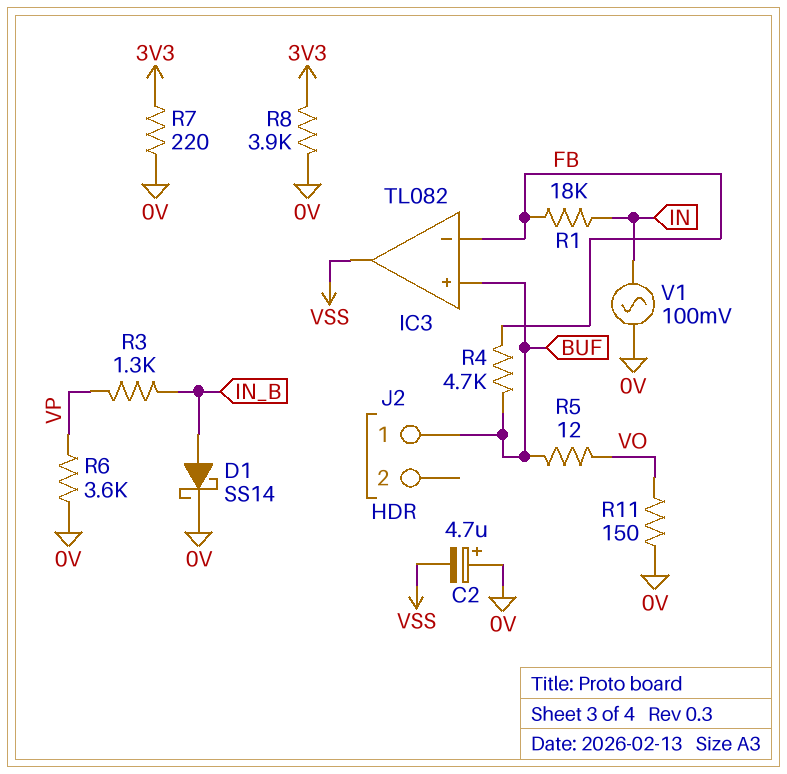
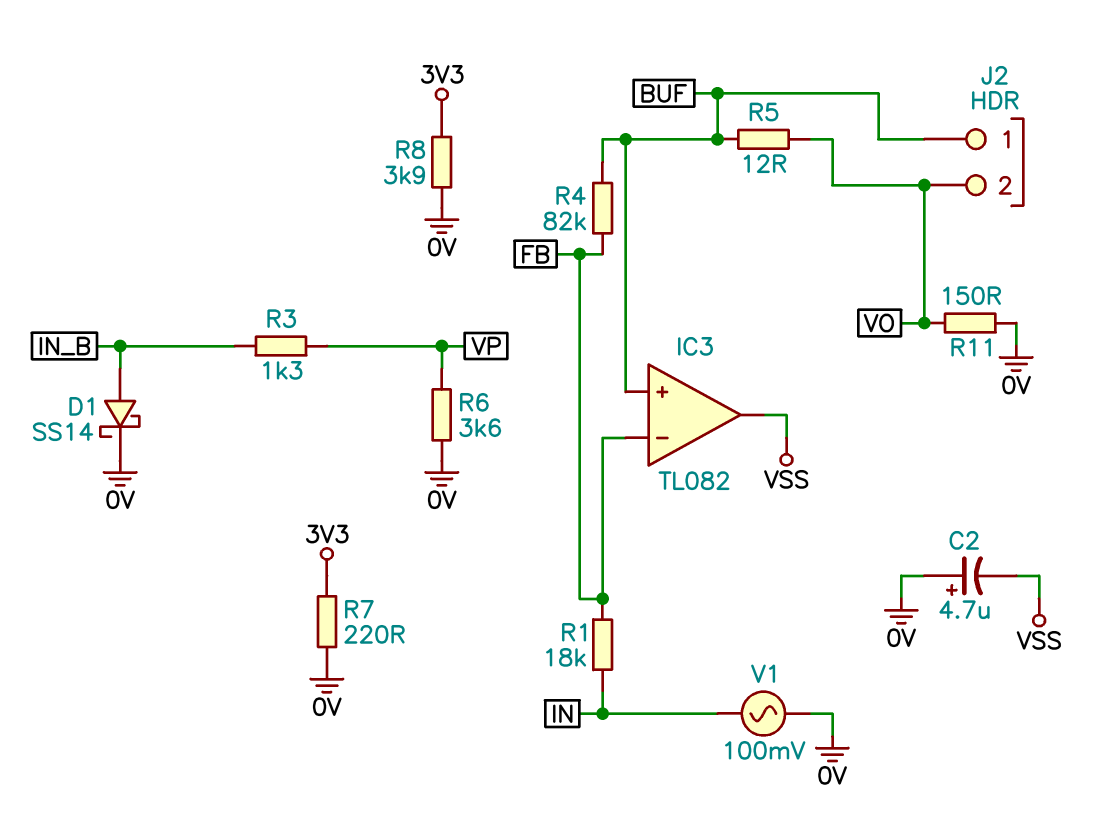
J2 pin 2: none -> VO
R4: 4.7k (BUF, FB) -> 82k (BUF, FB)

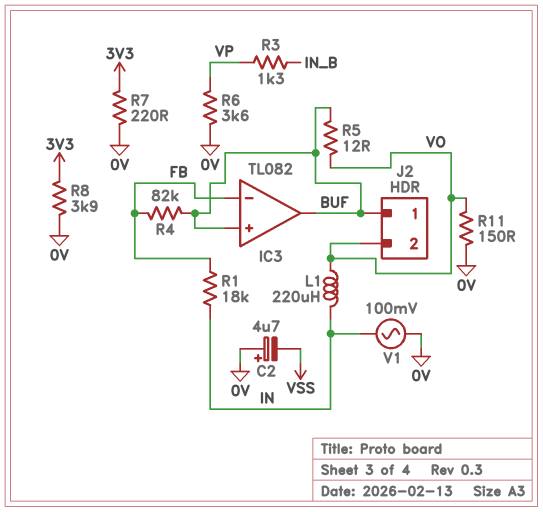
D1: schottky SS14 (A IN_B, K 0V) -> none
IC3 pin out: VSS -> BUF
L1: none -> 220uH (IN, VO)

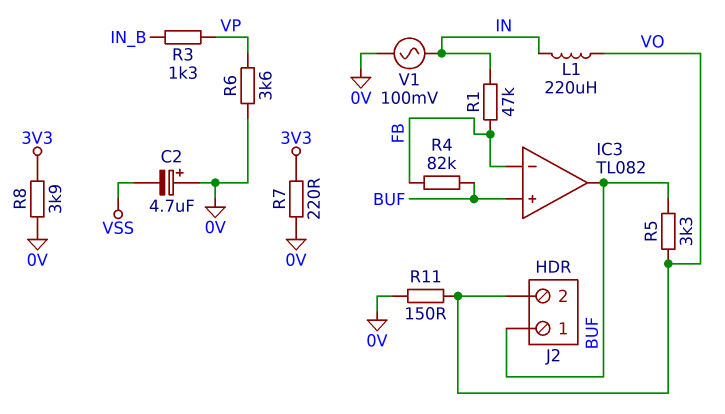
R1: 18k (FB, IN) -> 47k (FB, IN)
R5: 12 (BUF, VO) -> 3.3k (BUF, VO)

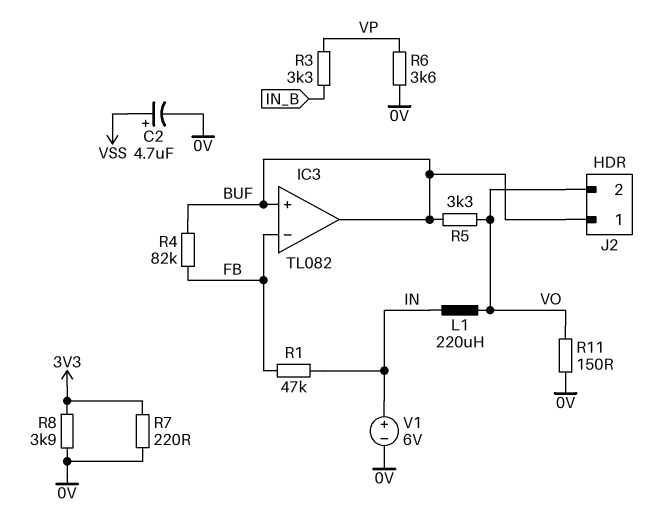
C2: 4.7uF (plus 0V, minus VSS) -> 4.7uF (plus VSS, minus 0V)
R3: 1.3k (IN_B, VP) -> 3.3k (IN_B, VP)
V1: AC 100mV (0V, IN) -> 6V (plus IN, minus 0V)

